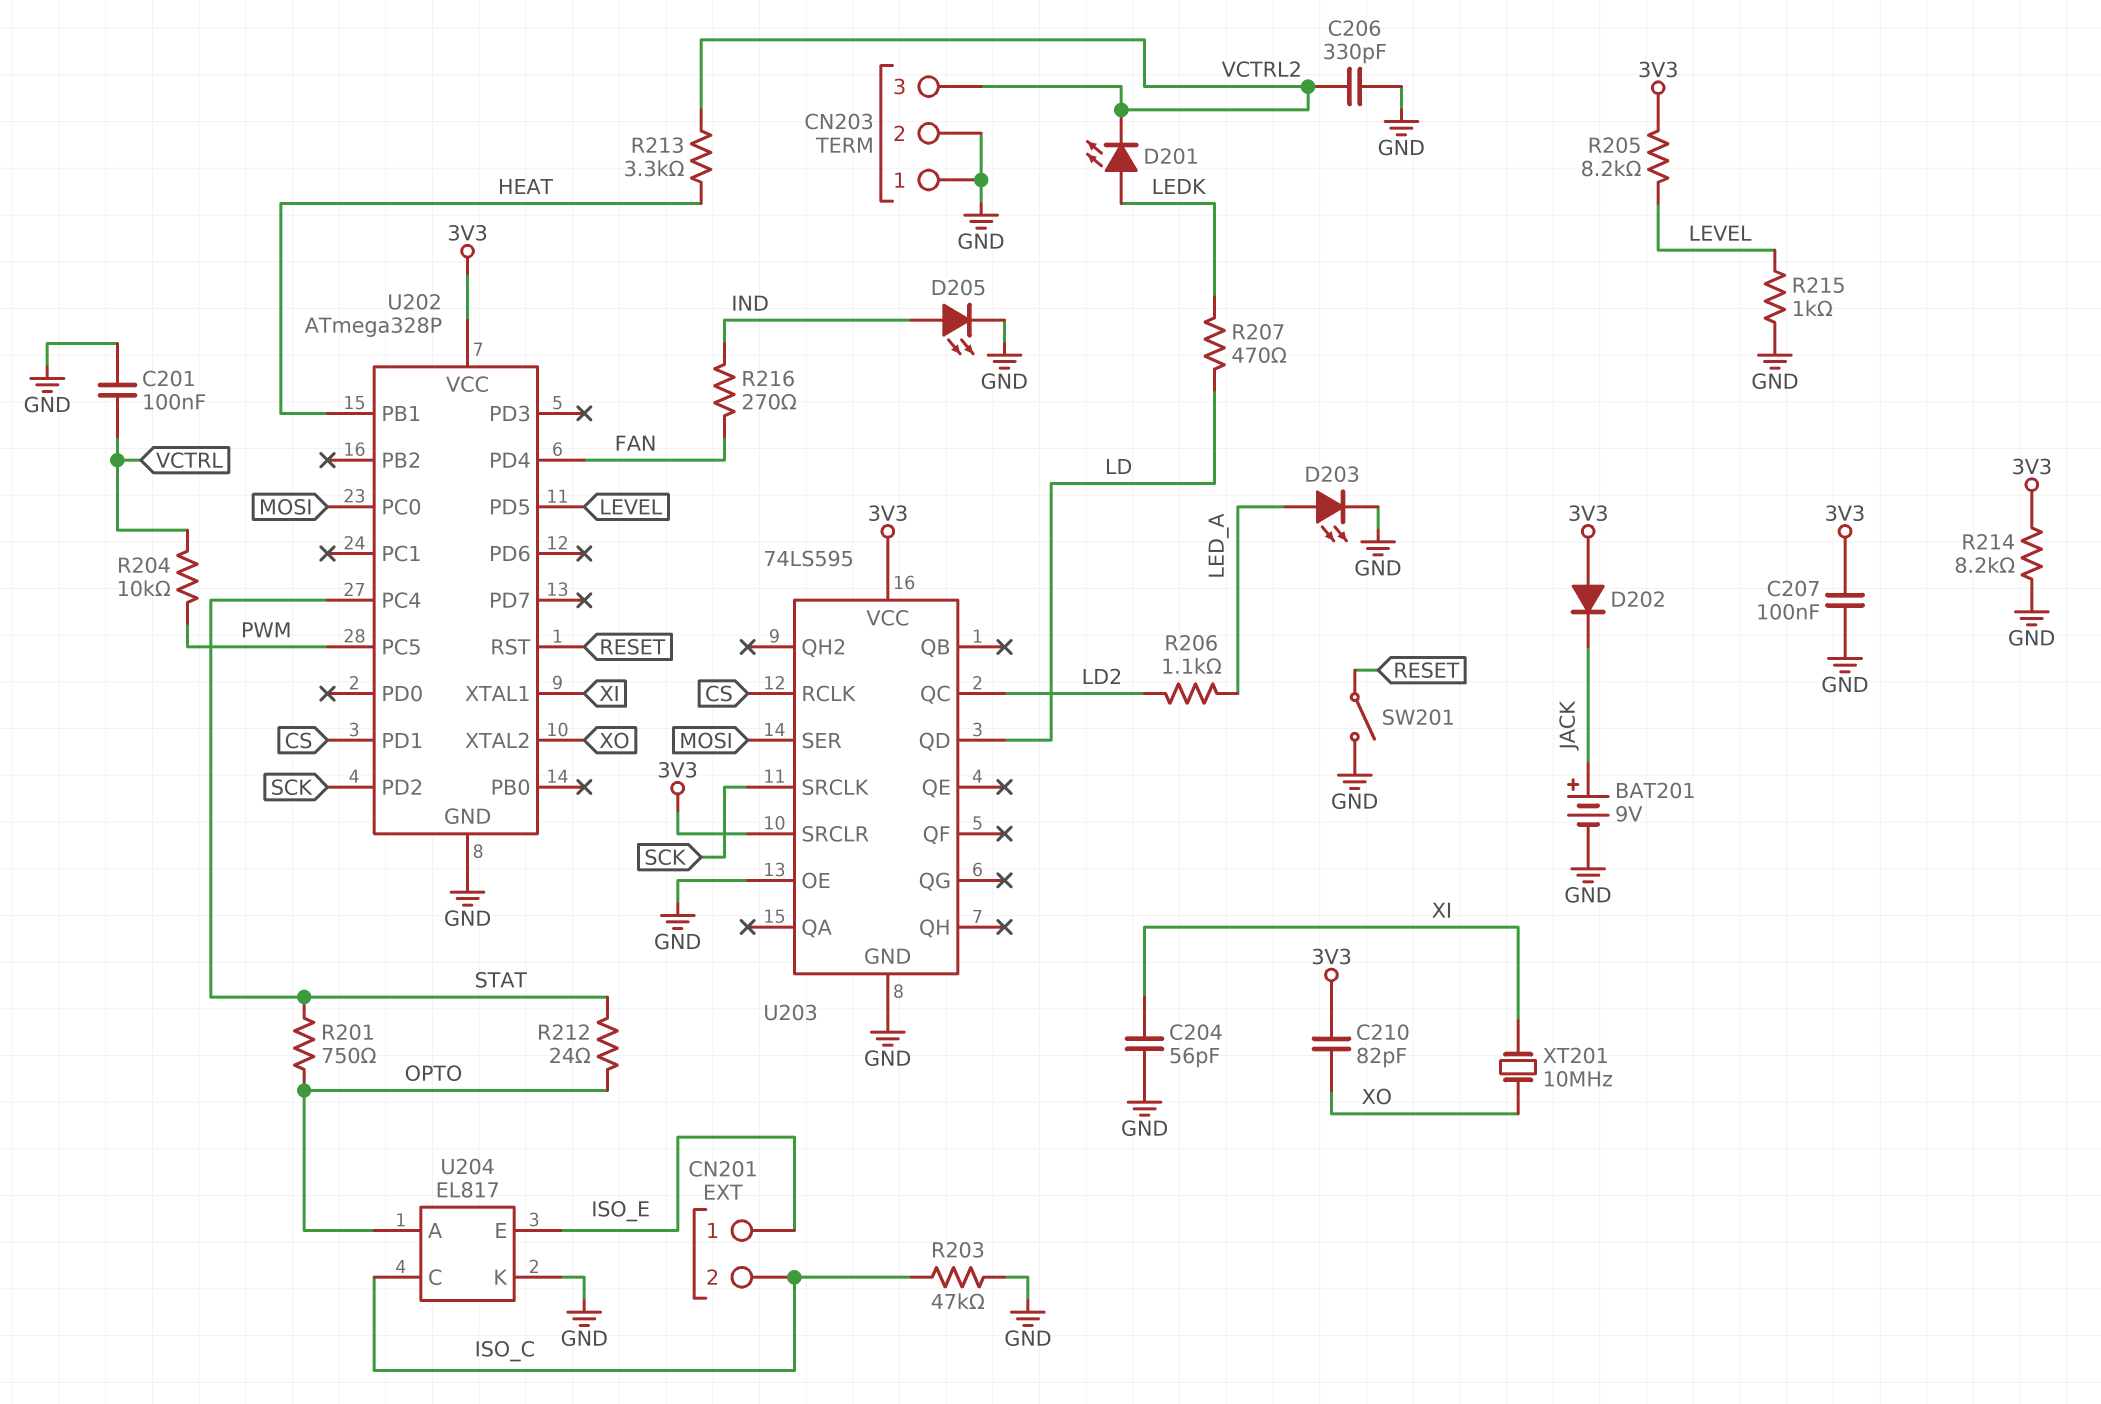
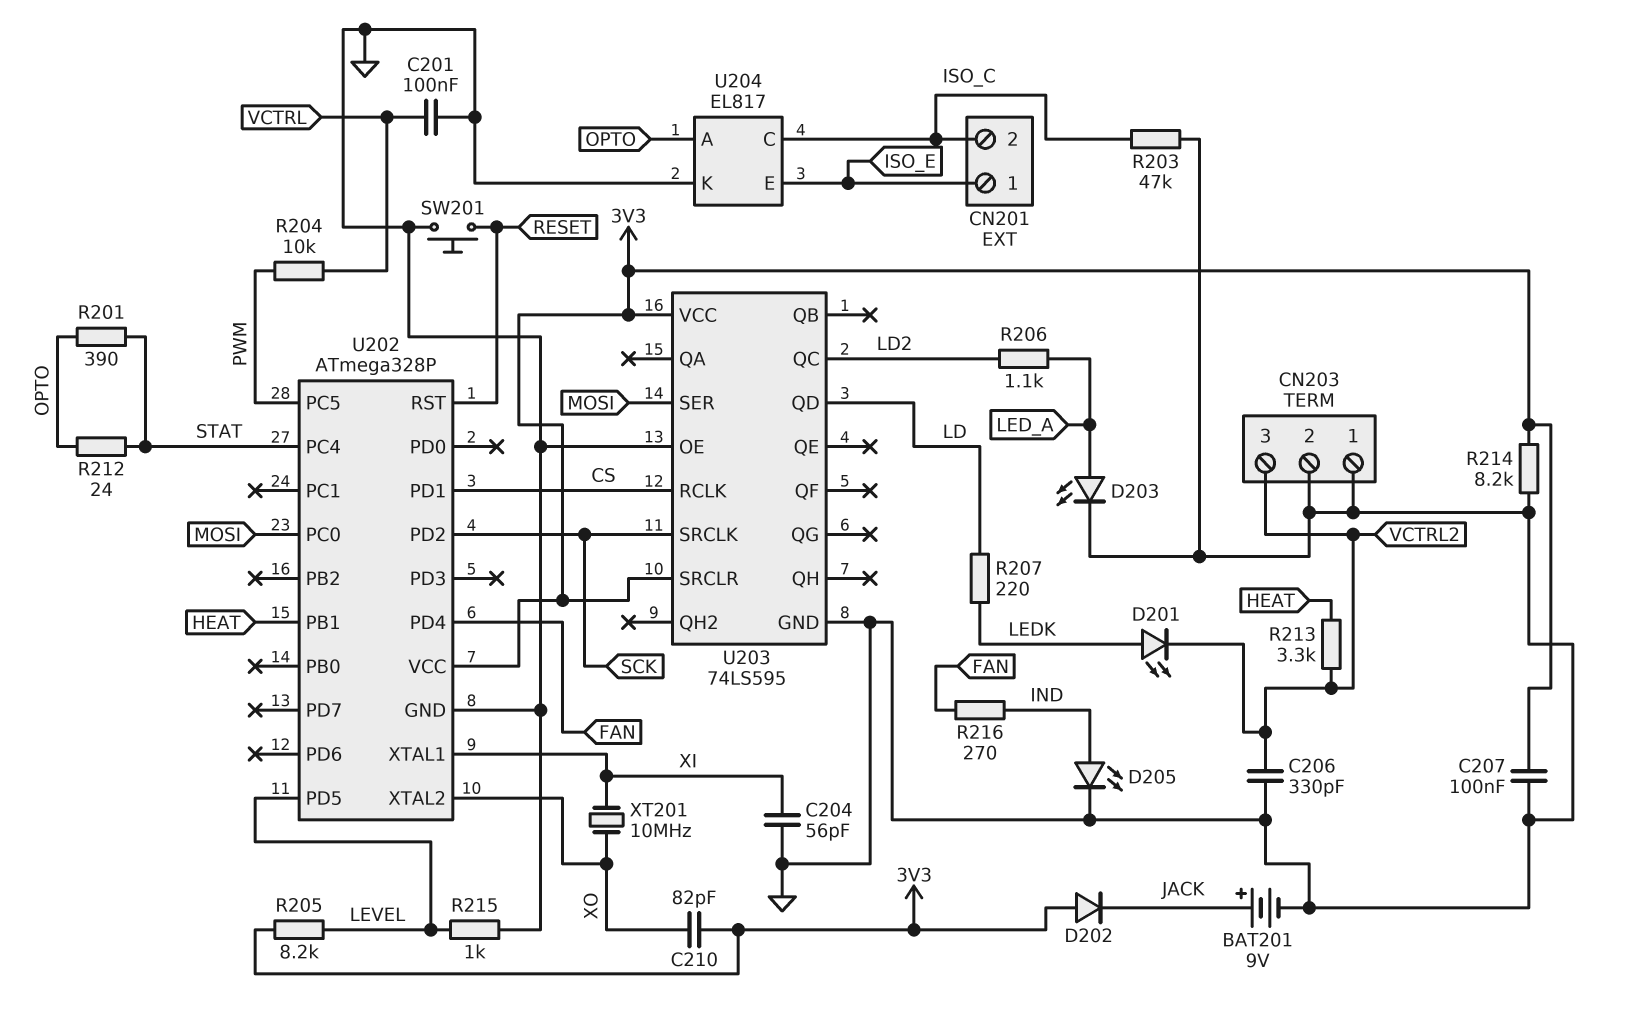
R201: 750 (OPTO, STAT) -> 390 (OPTO, STAT)
R207: 470 (LD, LEDK) -> 220 (LD, LEDK)
SW201: switch (GND, RESET) -> button (GND, RESET)

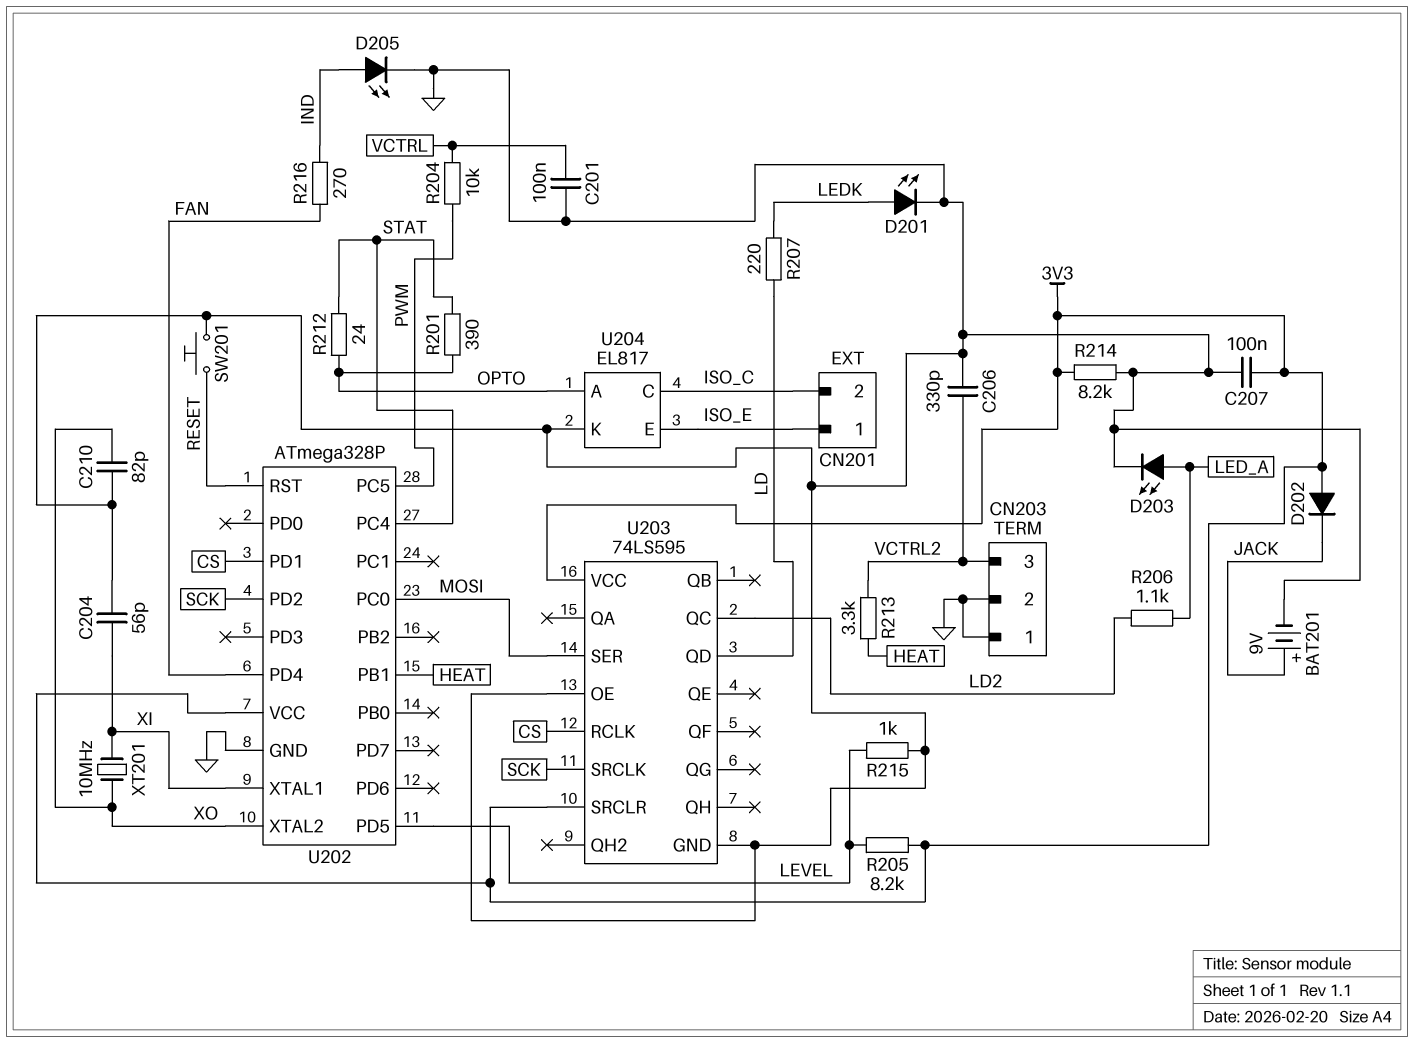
C210: 82pF (3V3, XO) -> 82pF (GND, XO)
D201: LED (A LEDK, K VCTRL2) -> LED (A LEDK, K GND)
R203: 47k (GND, ISO_C) -> none

